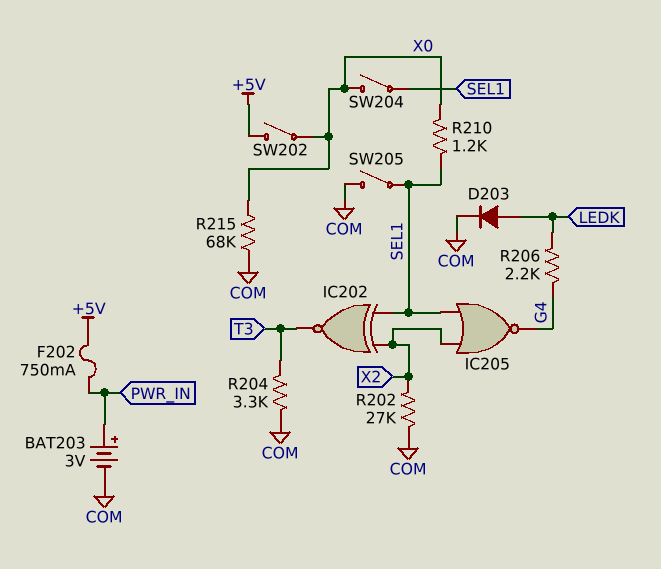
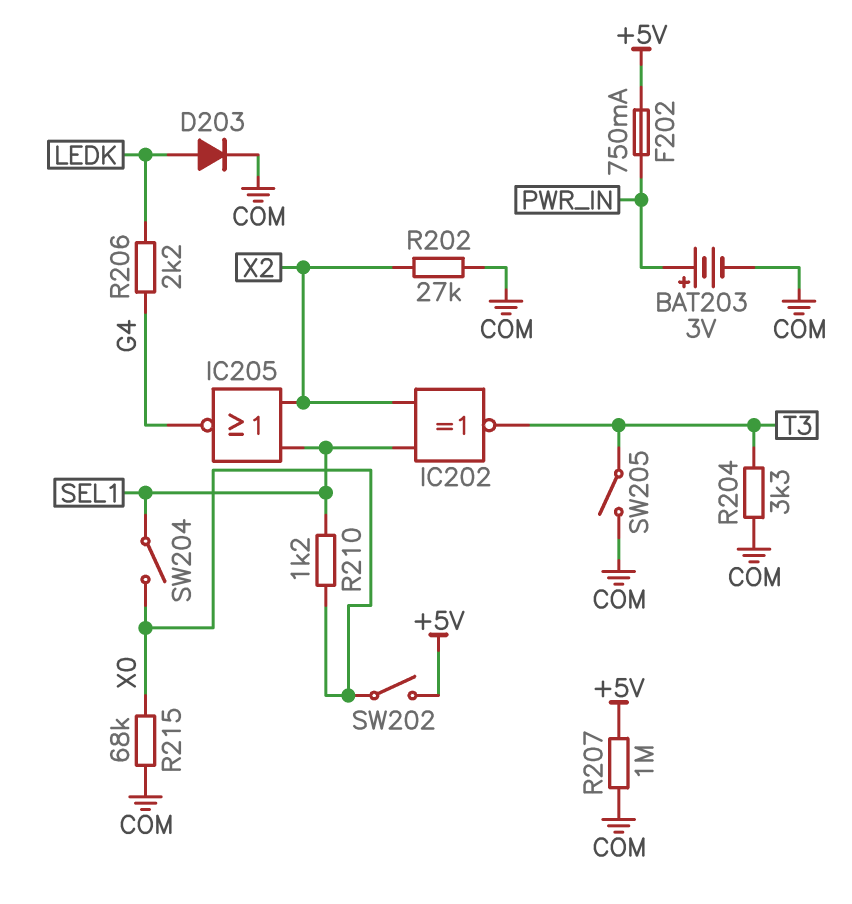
R207: none -> 1M (+5V, COM)
SW205: switch (COM, SEL1) -> switch (COM, T3)

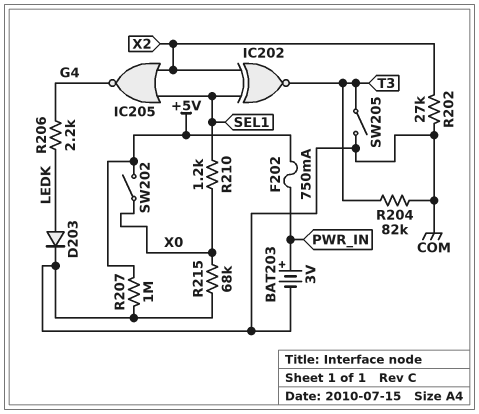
R204: 3.3k (COM, T3) -> 82k (COM, T3)
SW204: switch (SEL1, X0) -> none

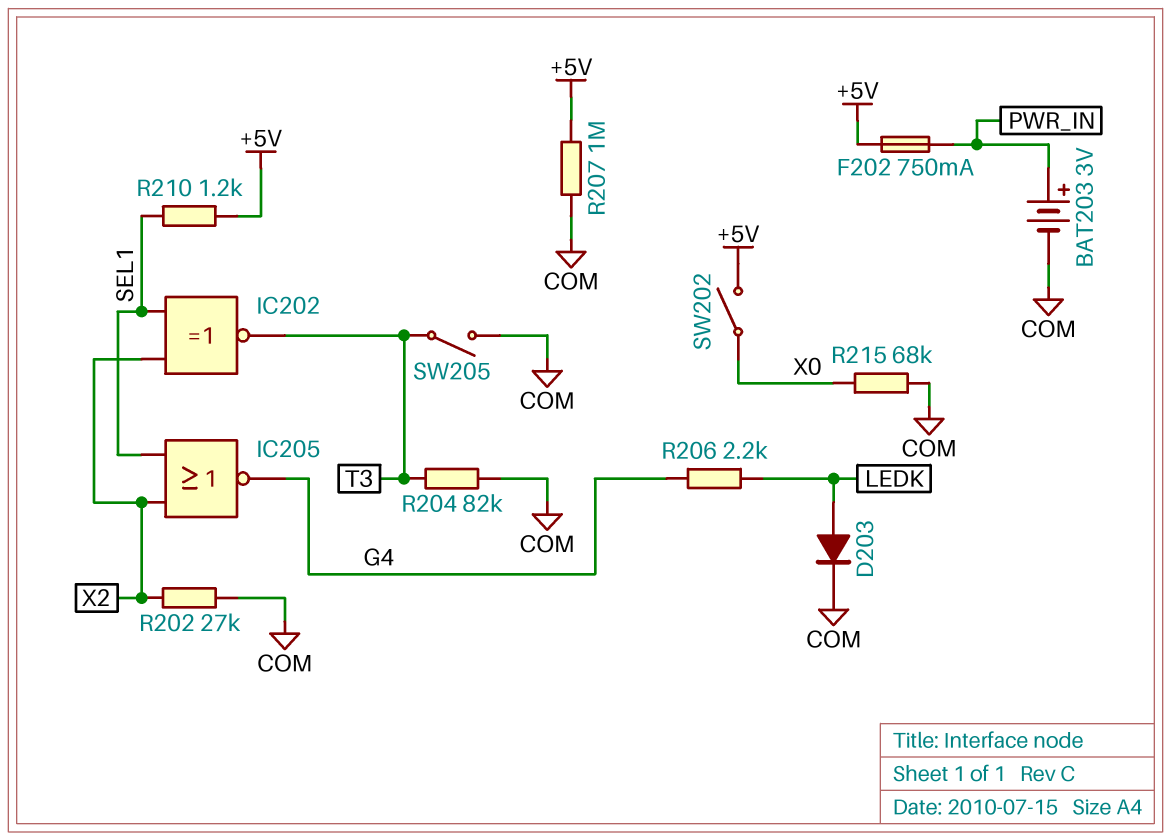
R210: 1.2k (SEL1, X0) -> 1.2k (+5V, SEL1)

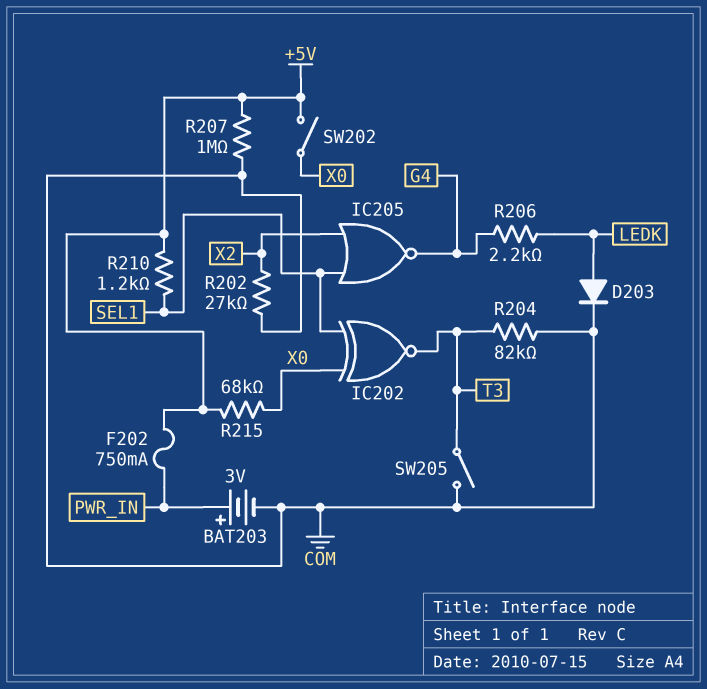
IC202: XNOR (in SEL1, in X2, out T3) -> XNOR (in SEL1, in X0, out T3)
R215: 68k (COM, X0) -> 68k (+5V, X0)

